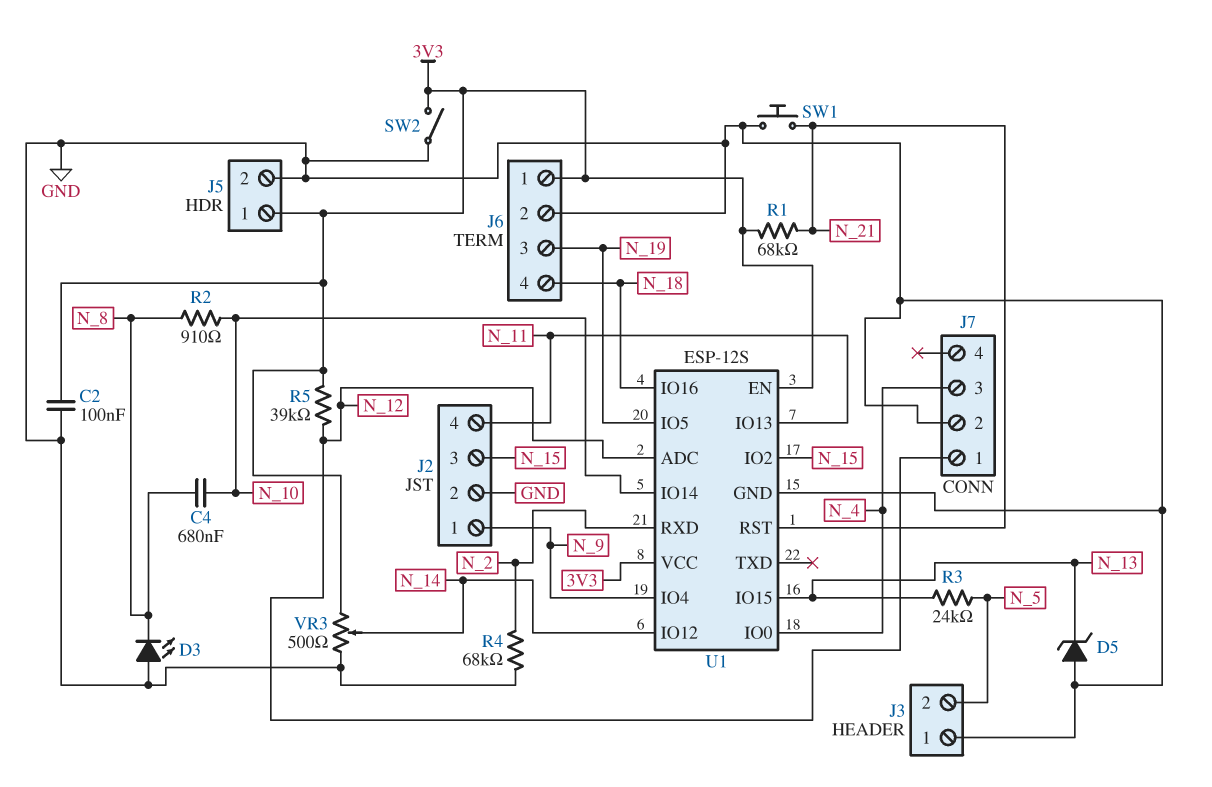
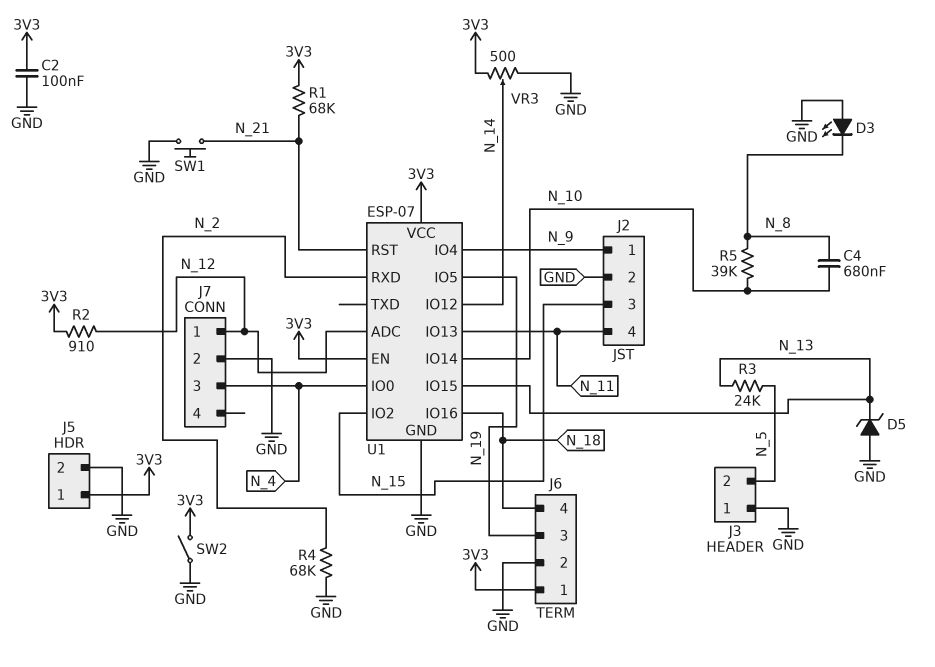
R2: 910 (N_8, N_10) -> 910 (3V3, N_12)
R5: 39k (3V3, N_12) -> 39k (N_8, N_10)
U1: ESP-12S -> ESP-07

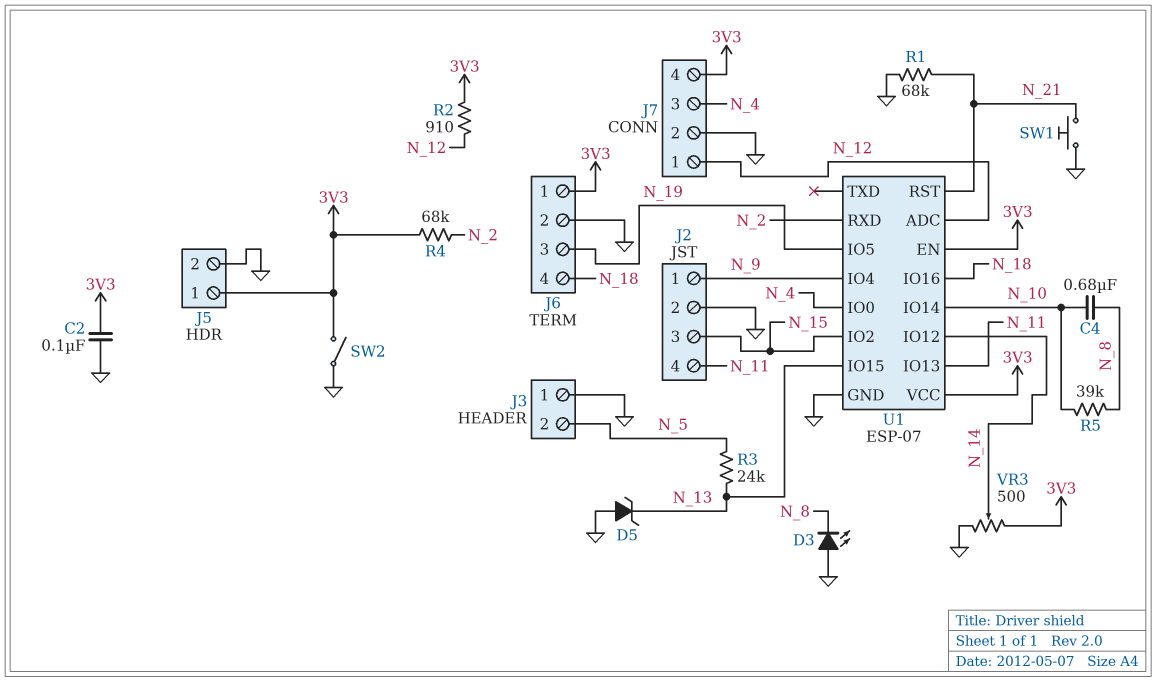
J7 pin 4: none -> 3V3
R1: 68k (3V3, N_21) -> 68k (GND, N_21)
R4: 68k (GND, N_2) -> 68k (3V3, N_2)

